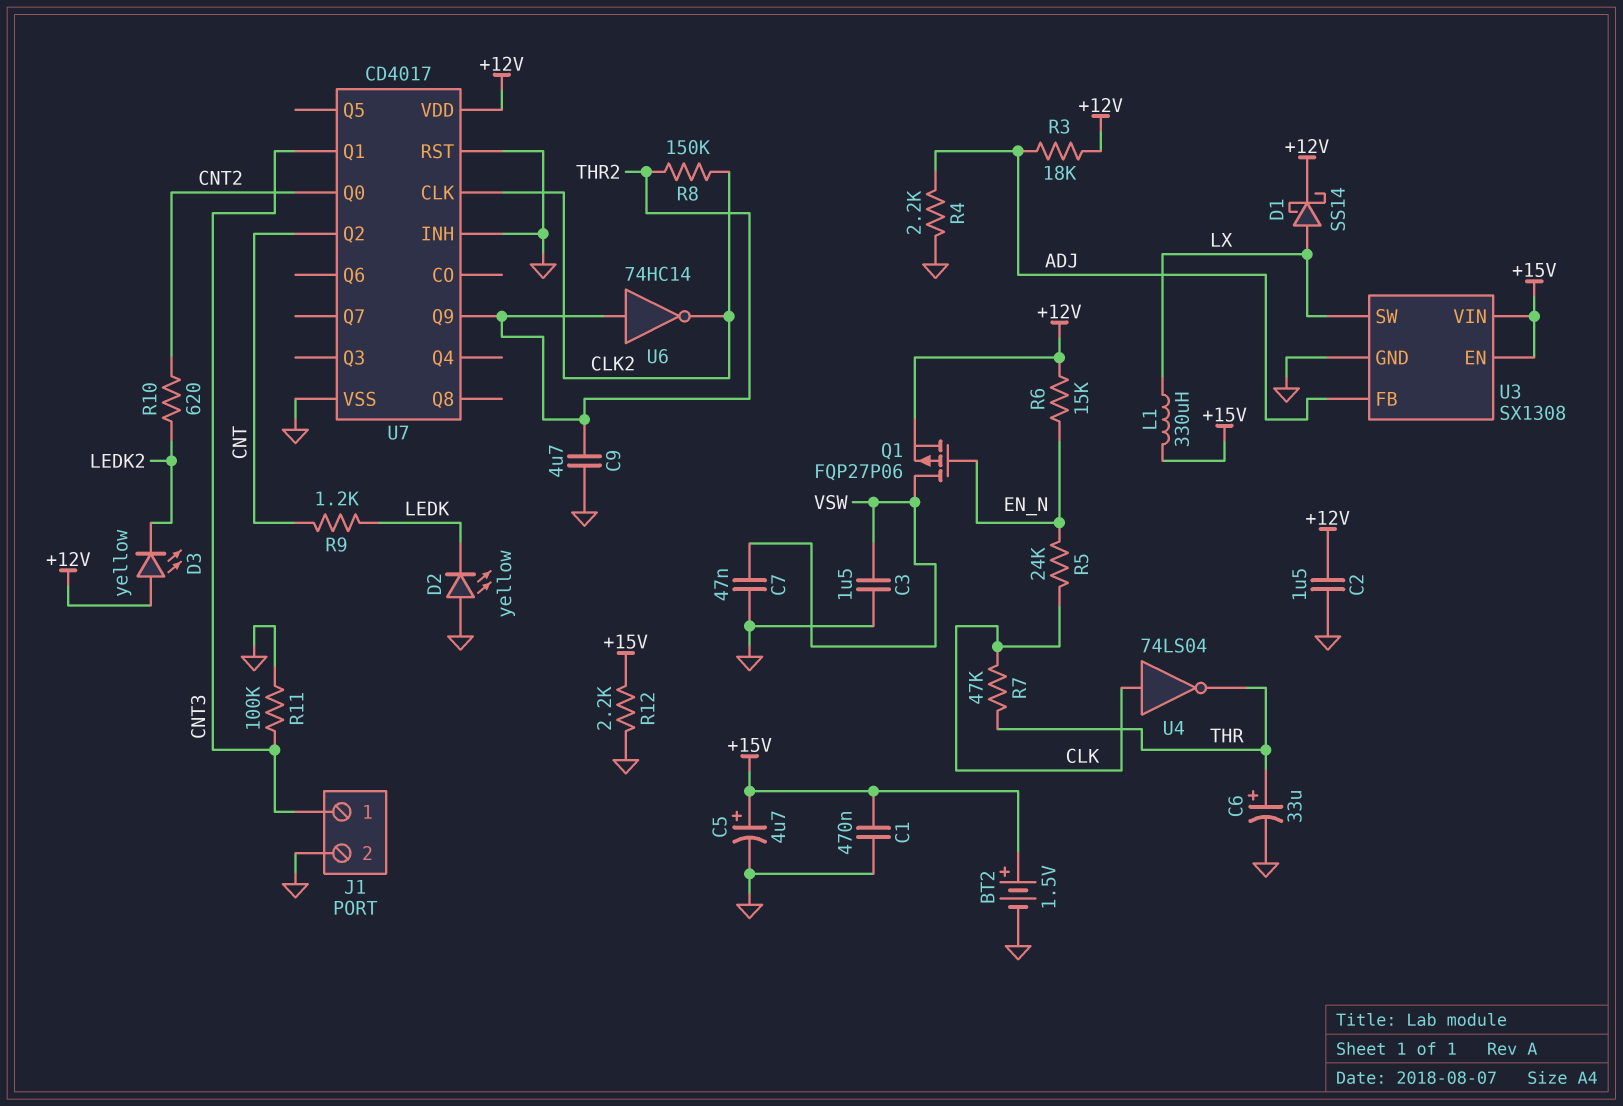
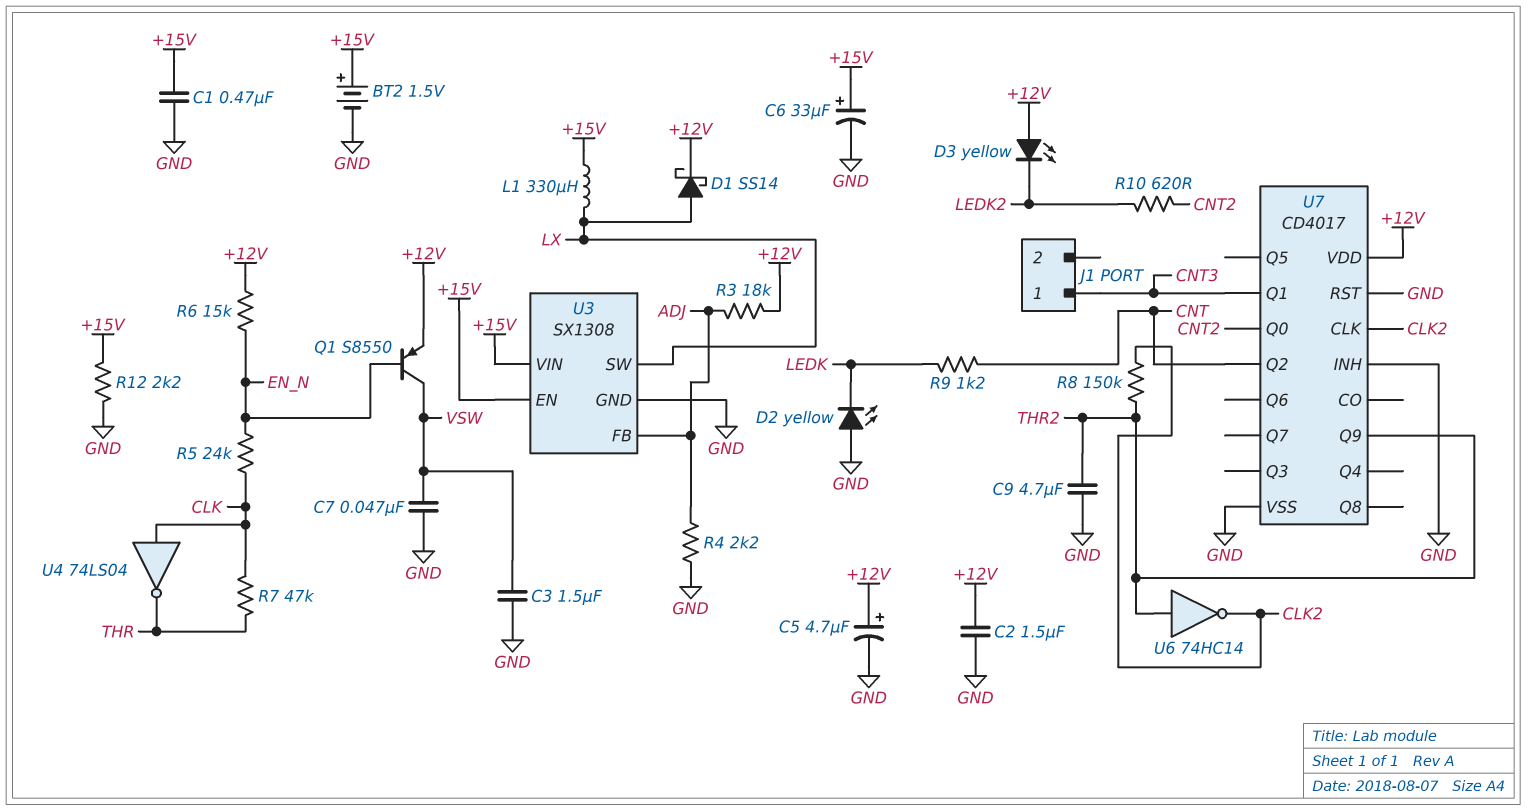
C5: 4.7uF (plus +15V, minus GND) -> 4.7uF (plus +12V, minus GND)
C6: 33uF (plus THR, minus GND) -> 33uF (plus +15V, minus GND)
J1 pin 2: GND -> none
Q1: PMOS FQP27P06 (G EN_N, D VSW, S +12V) -> PNP S8550 (B EN_N, C VSW, E +12V)
R11: 100k (CNT3, GND) -> none

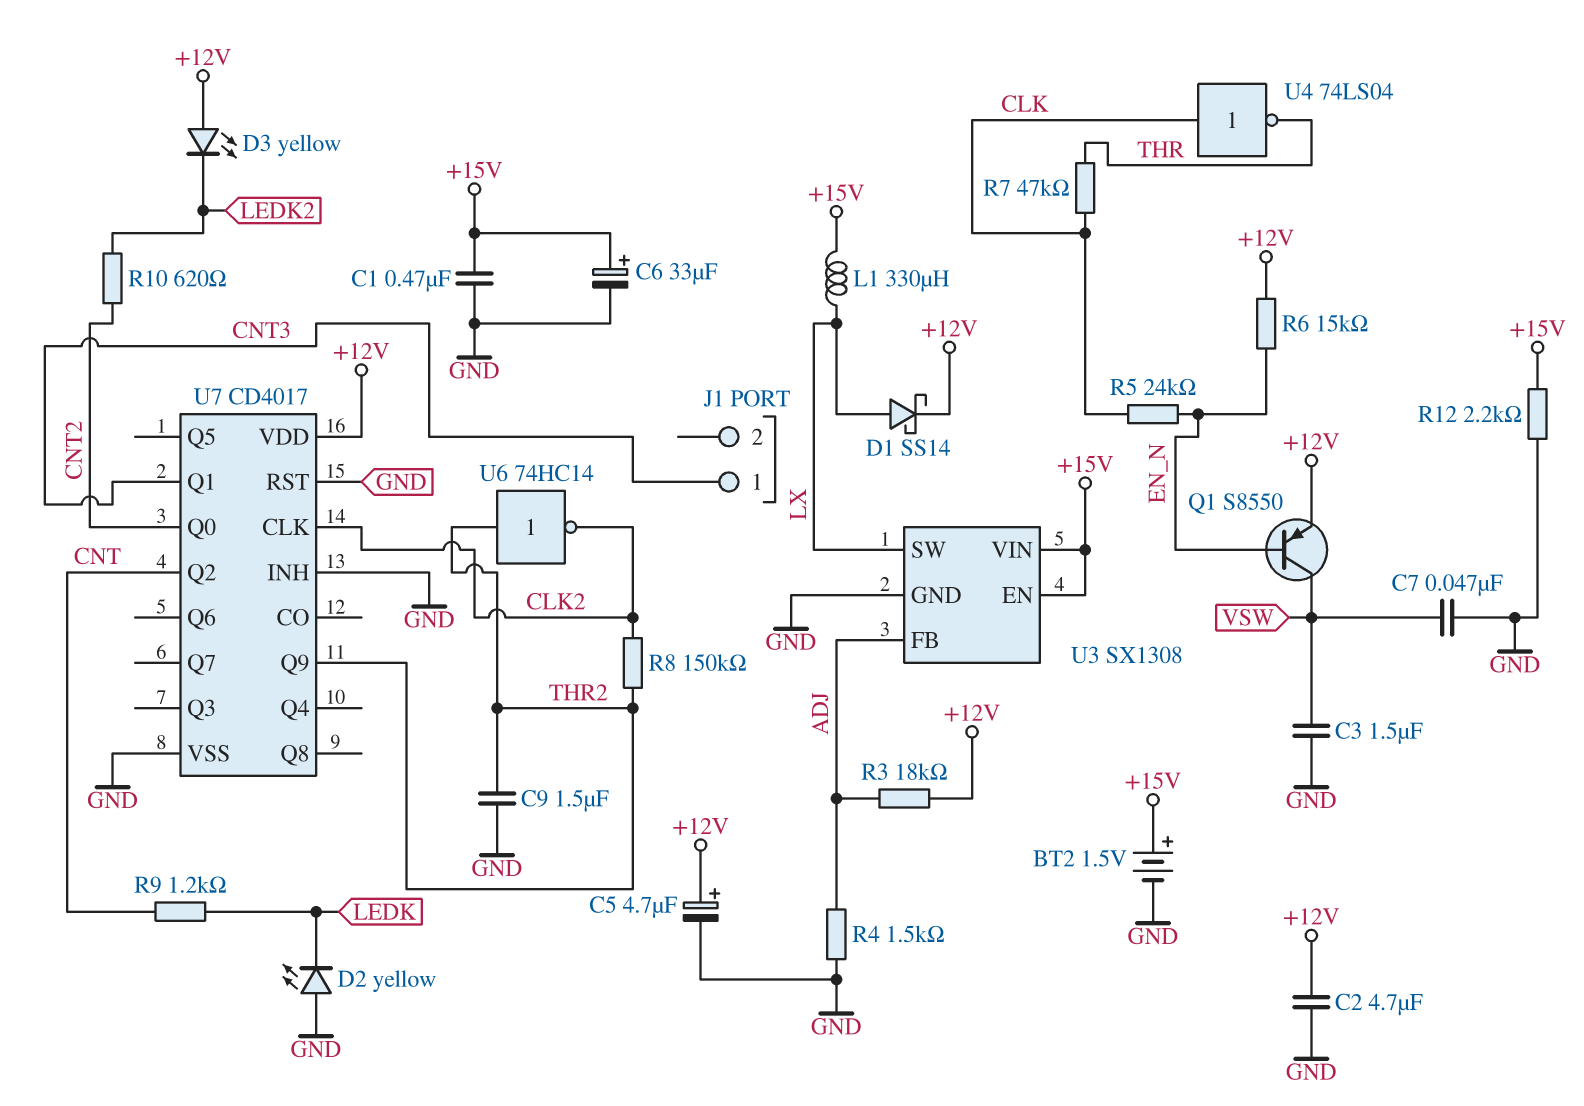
C2: 1.5uF (+12V, GND) -> 4.7uF (+12V, GND)
C9: 4.7uF (GND, THR2) -> 1.5uF (GND, THR2)
R4: 2.2k (ADJ, GND) -> 1.5k (ADJ, GND)

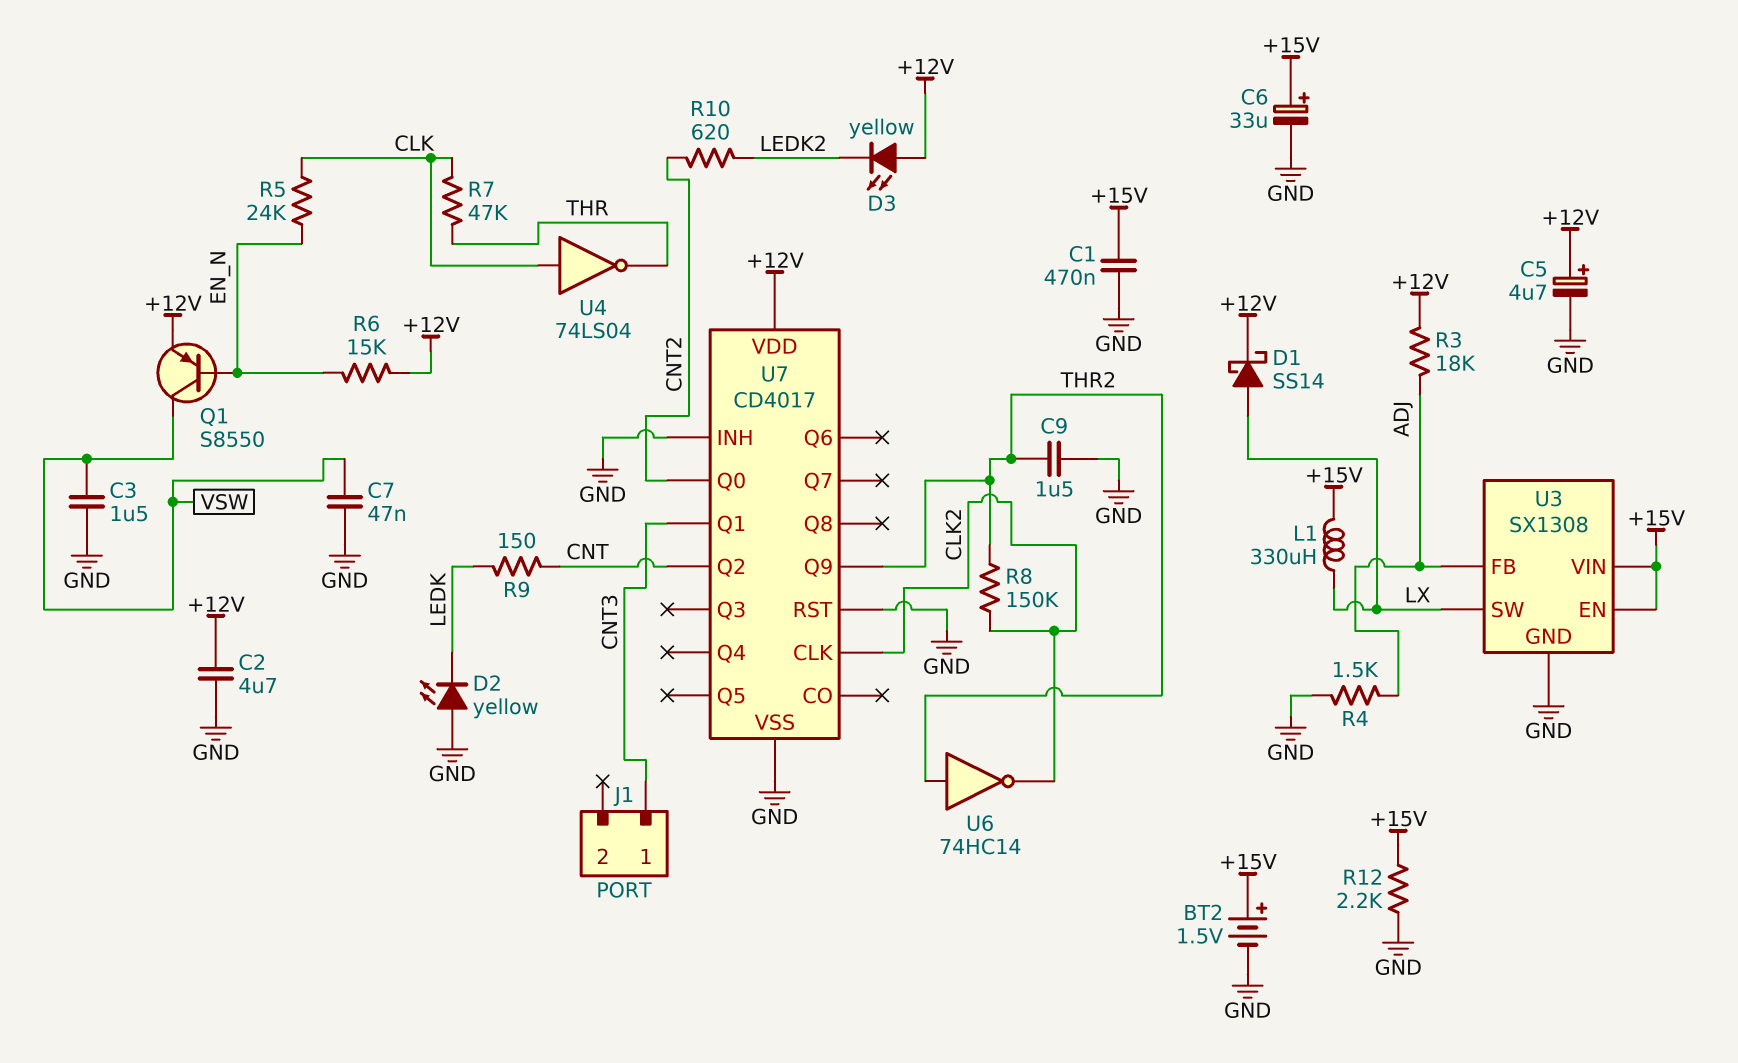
R9: 1.2k (CNT, LEDK) -> 150 (CNT, LEDK)

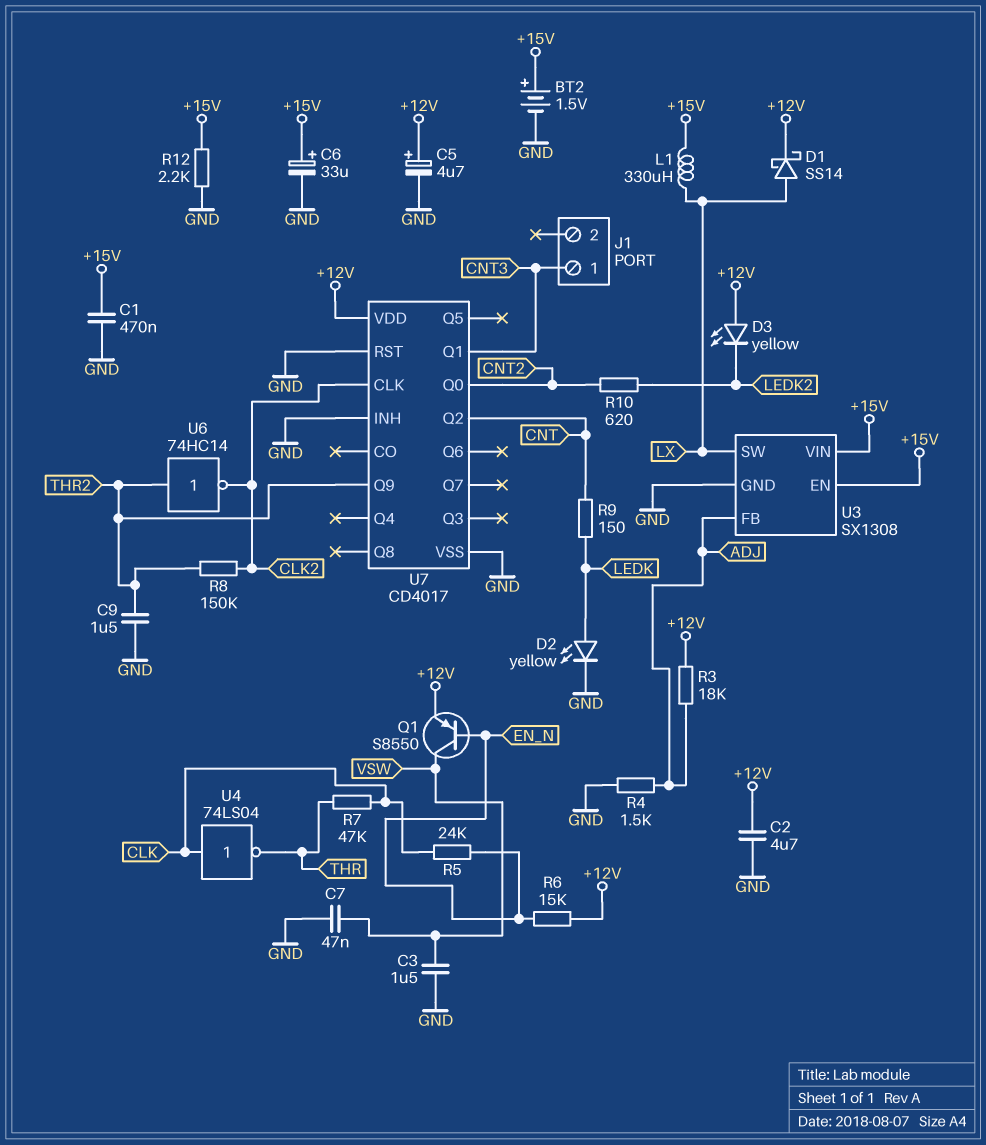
D2: LED yellow (A GND, K LEDK) -> LED yellow (A LEDK, K GND)

